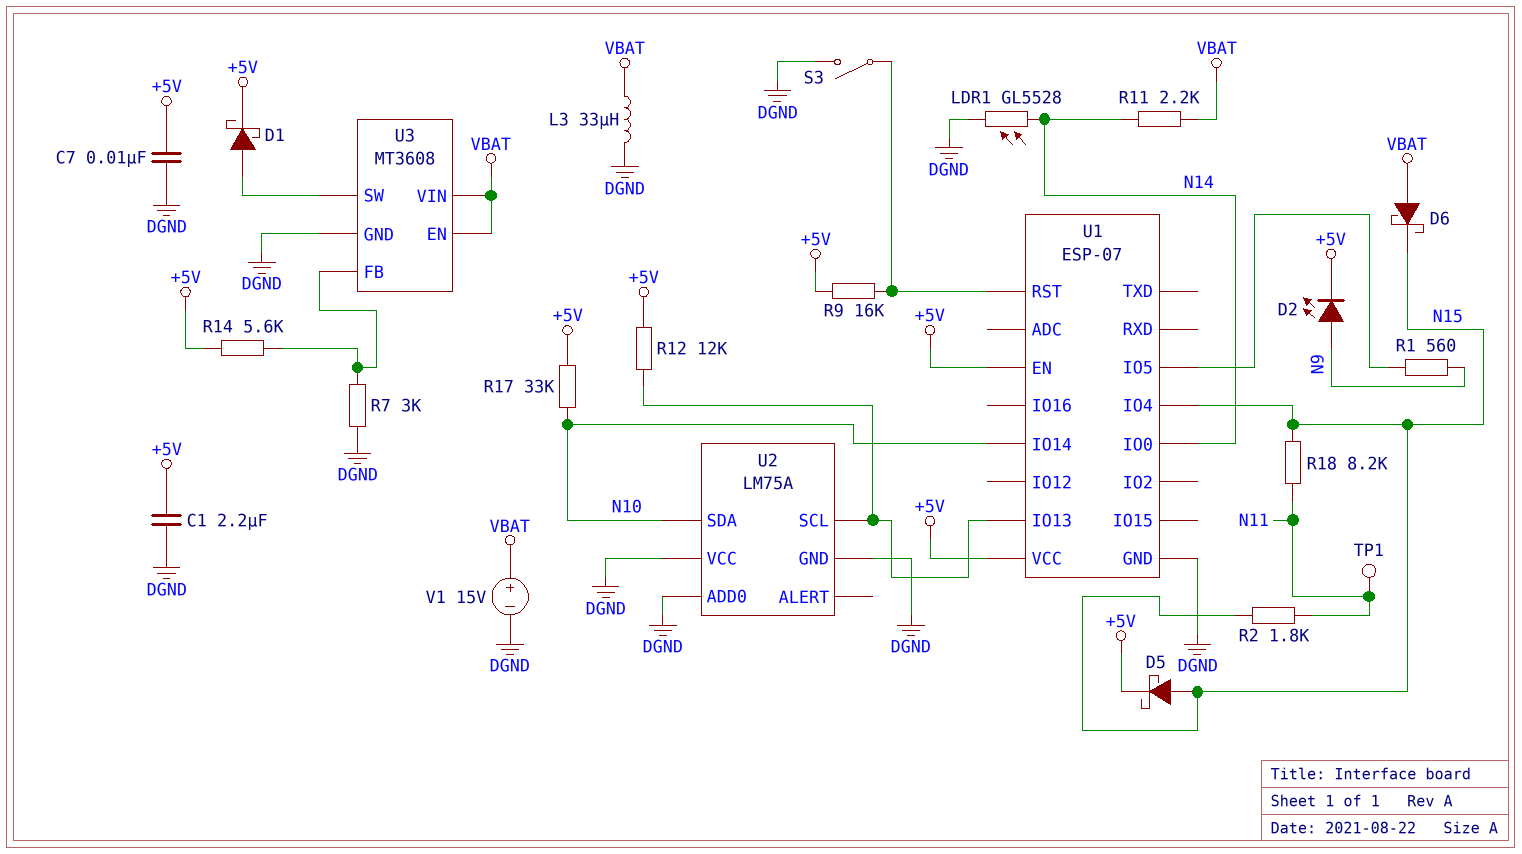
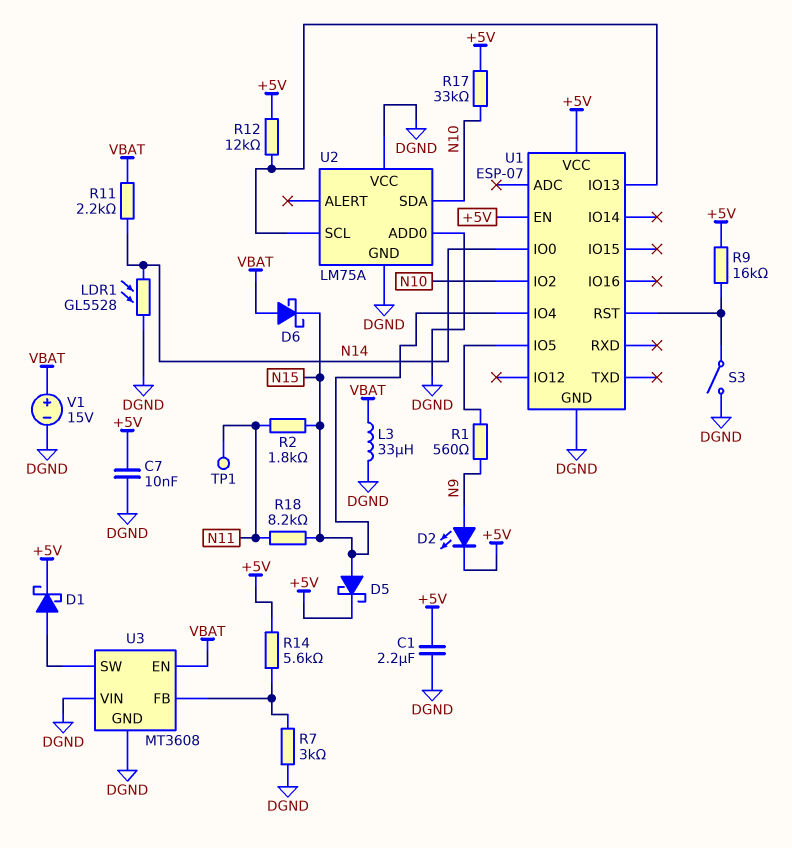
U1 pin IO2: none -> N10
U1 pin IO14: N10 -> none
U3 pin VIN: VBAT -> DGND

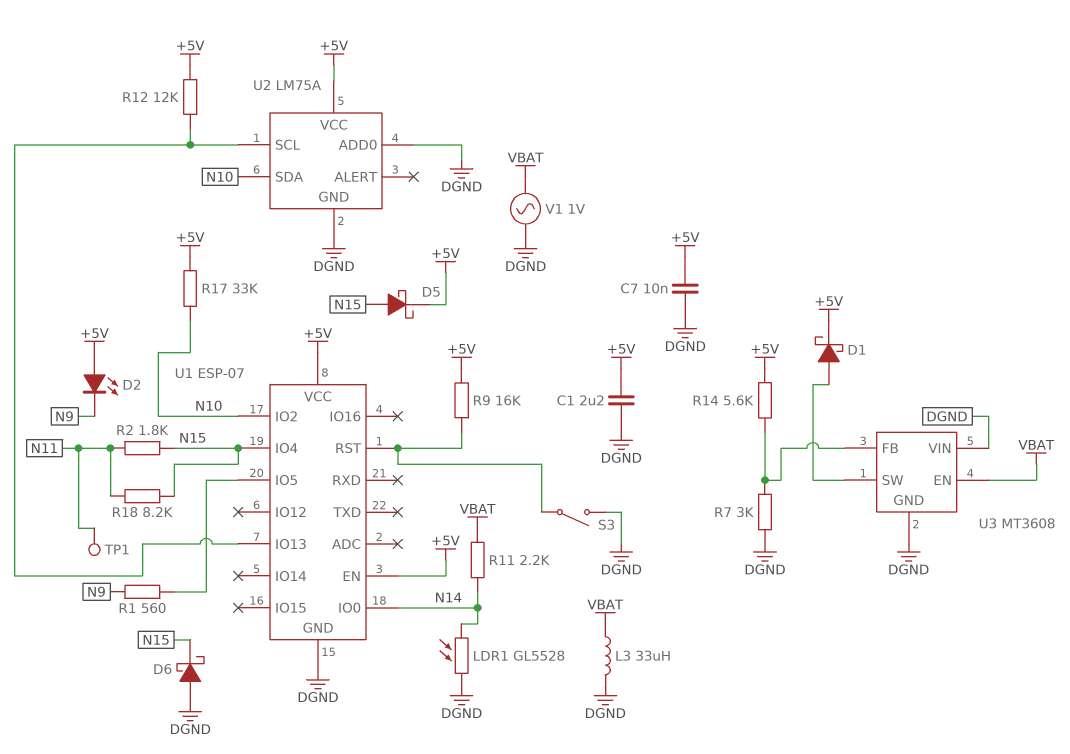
D2: LED (A N9, K +5V) -> LED (A +5V, K N9)
D6: schottky (A VBAT, K N15) -> schottky (A DGND, K N15)
U2 pin VCC: DGND -> +5V
V1: 15V (plus VBAT, minus DGND) -> AC 1V (DGND, VBAT)

